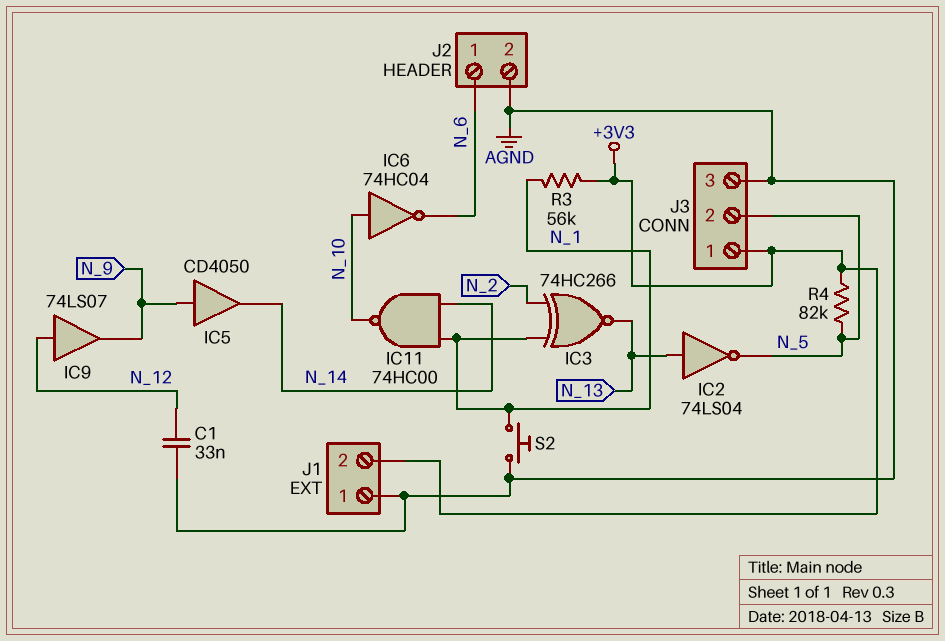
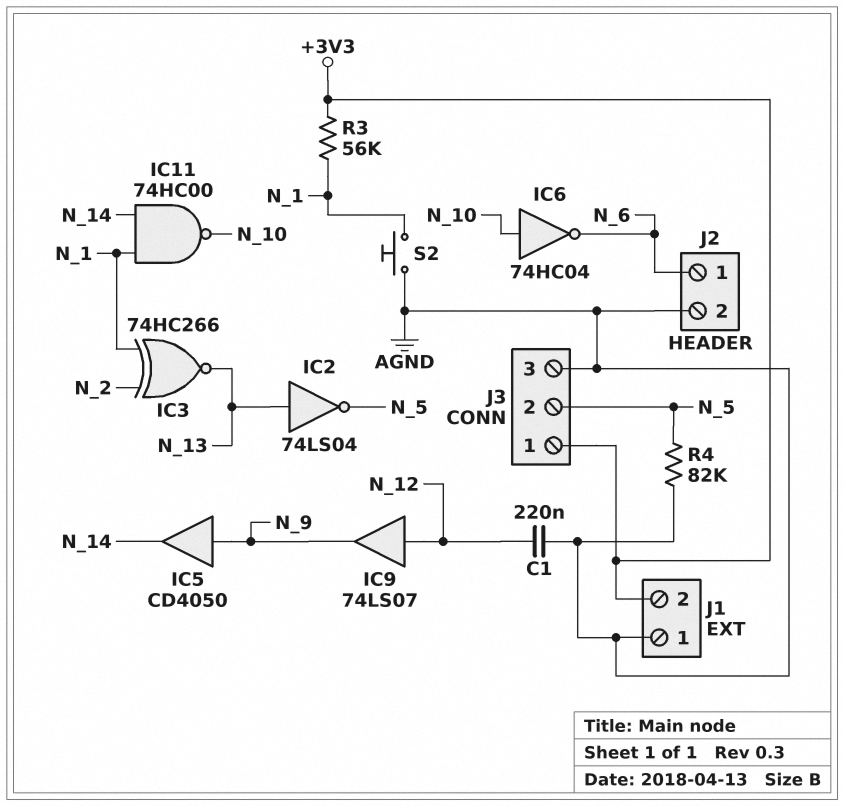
C1: 33nF (AGND, N_12) -> 220nF (AGND, N_12)
R4: 82k (+3V3, N_5) -> 82k (AGND, N_5)

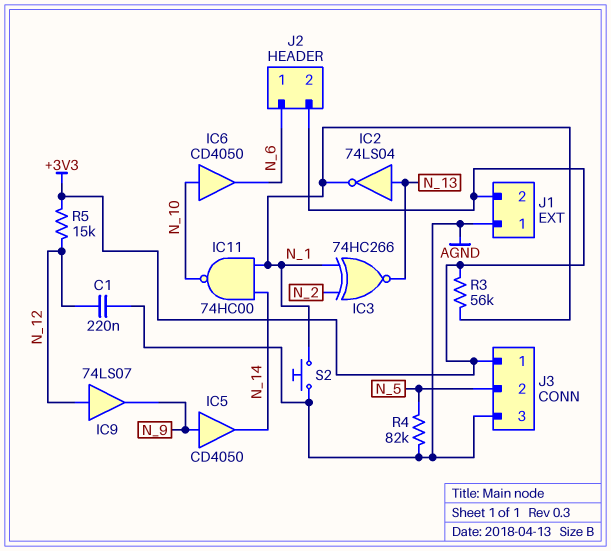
IC2: NOT 74LS04 (in N_13, out N_5) -> NOT 74LS04 (in N_13, out N_1)
IC6: NOT 74HC04 (in N_10, out N_6) -> buffer CD4050 (in N_10, out N_6)
J2 pin 2: AGND -> +3V3
R5: none -> 15k (+3V3, N_12)

